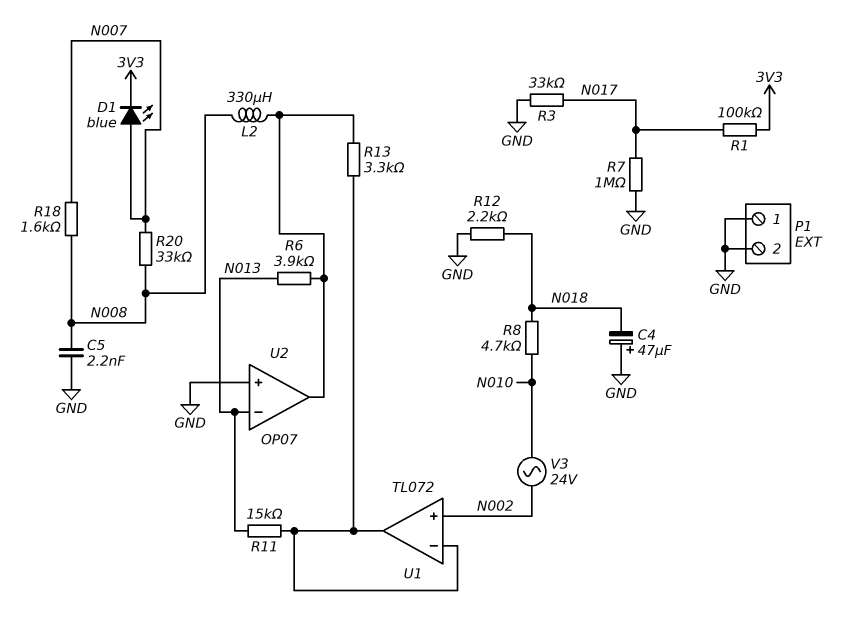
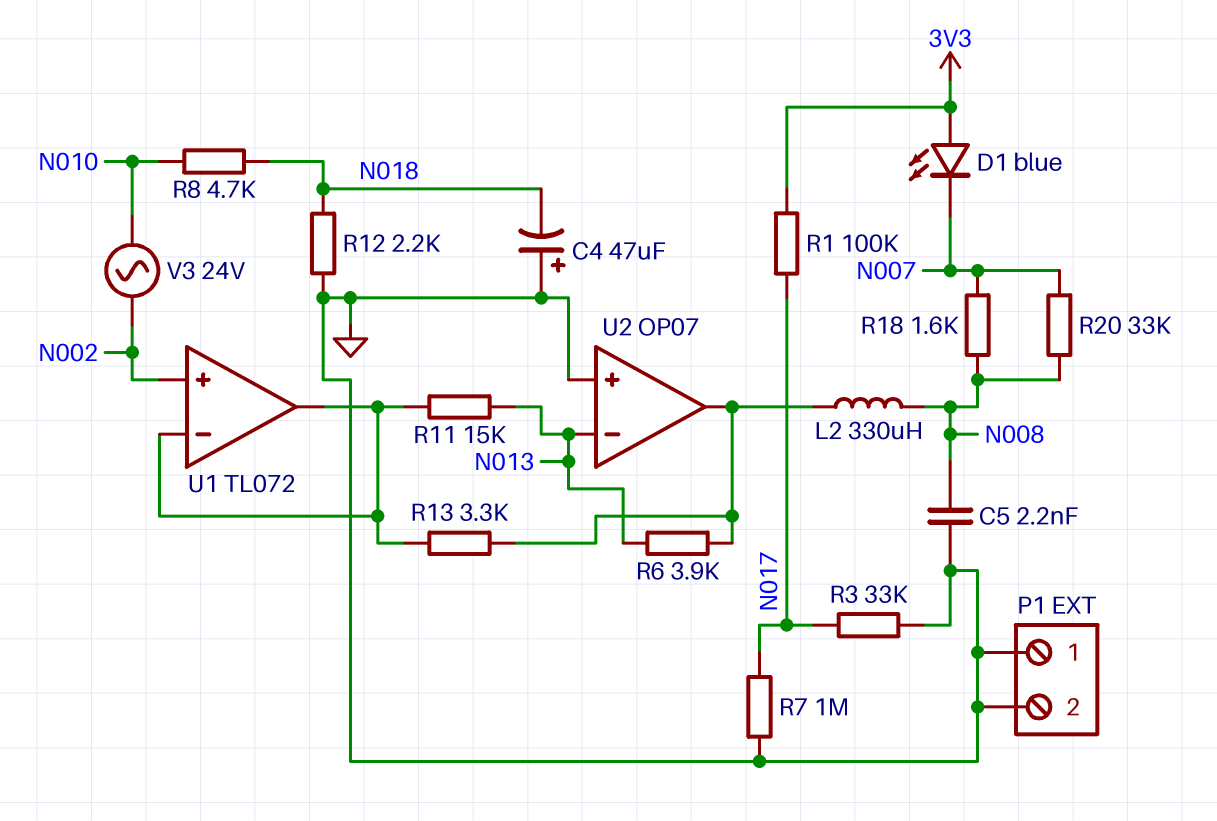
D1: LED blue (A N007, K 3V3) -> LED blue (A 3V3, K N007)

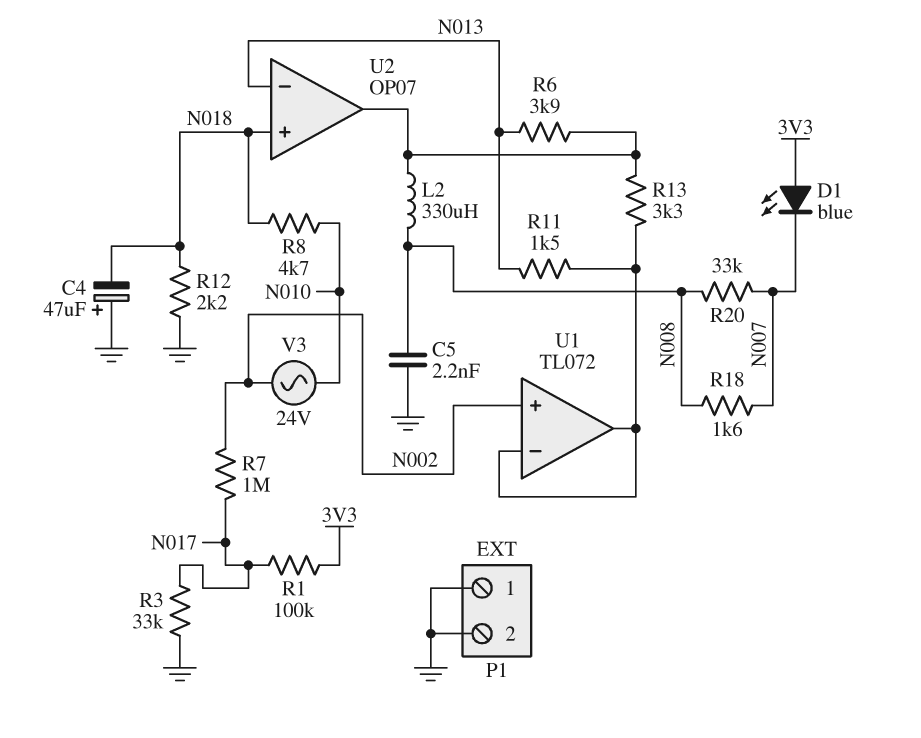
R7: 1M (GND, N017) -> 1M (N002, N017)
R11: 15k (N013, U1/in-) -> 1.5k (N013, U1/in-)
U2 pin in+: GND -> N018

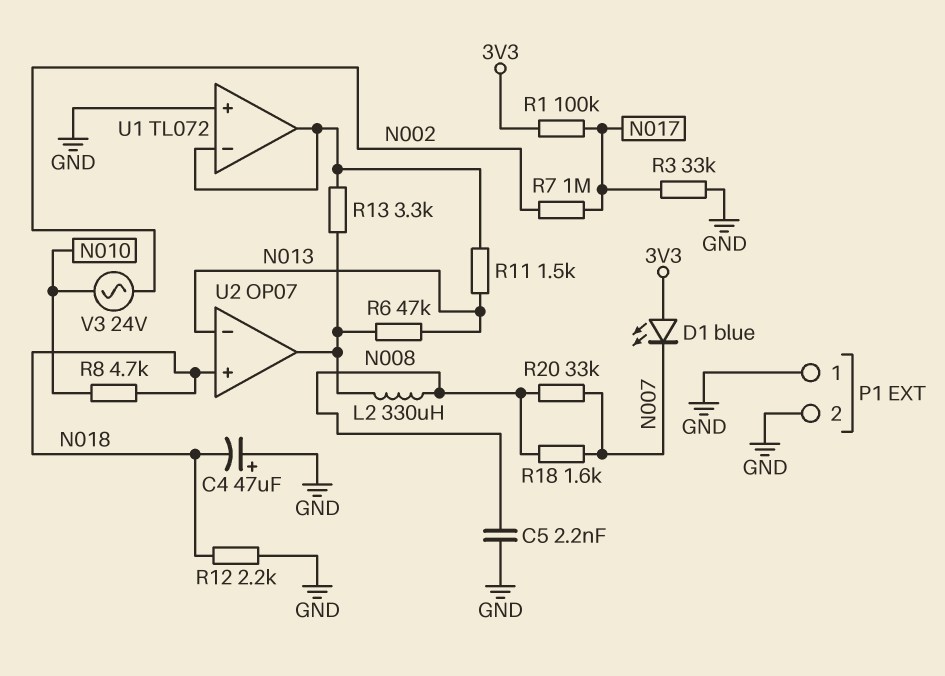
R6: 3.9k (N013, U2/out) -> 47k (N013, U2/out)
U1 pin in+: N002 -> GND

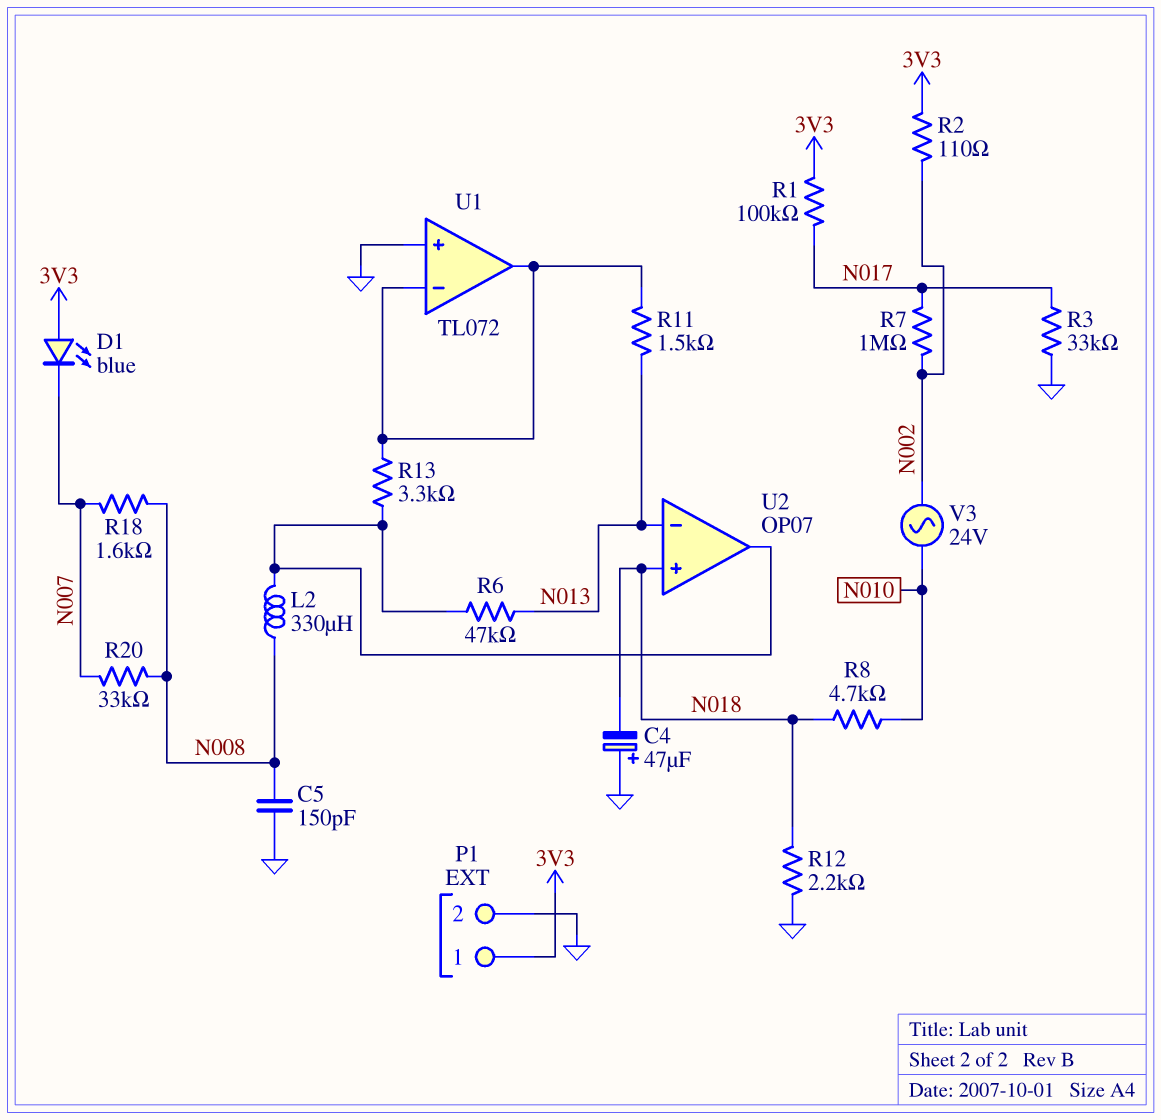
C5: 2.2nF (GND, N008) -> 150pF (GND, N008)
P1 pin 1: GND -> 3V3
R2: none -> 110 (3V3, N002)

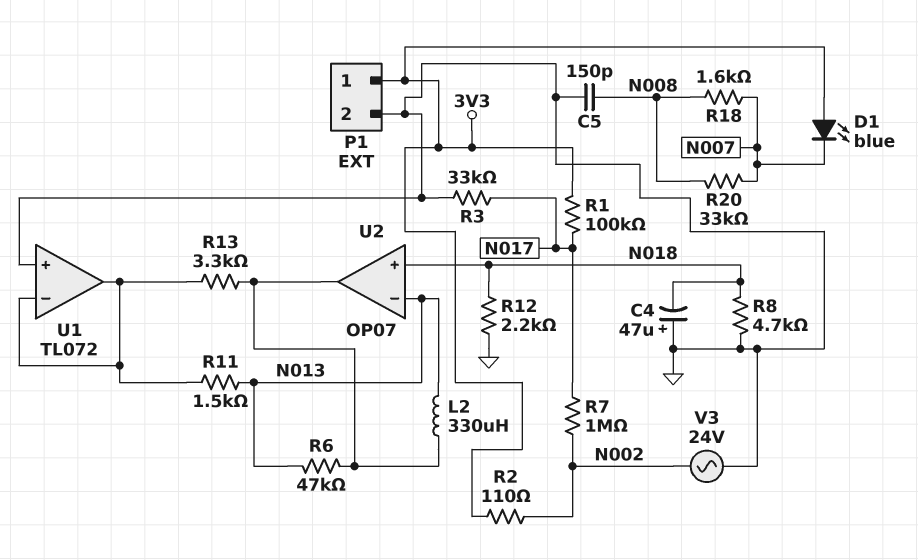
L2: 330uH (N008, U2/out) -> 330uH (N013, U2/out)
R8: 4.7k (N010, N018) -> 4.7k (GND, N018)
V3: AC 24V (N002, N010) -> AC 24V (GND, N002)

